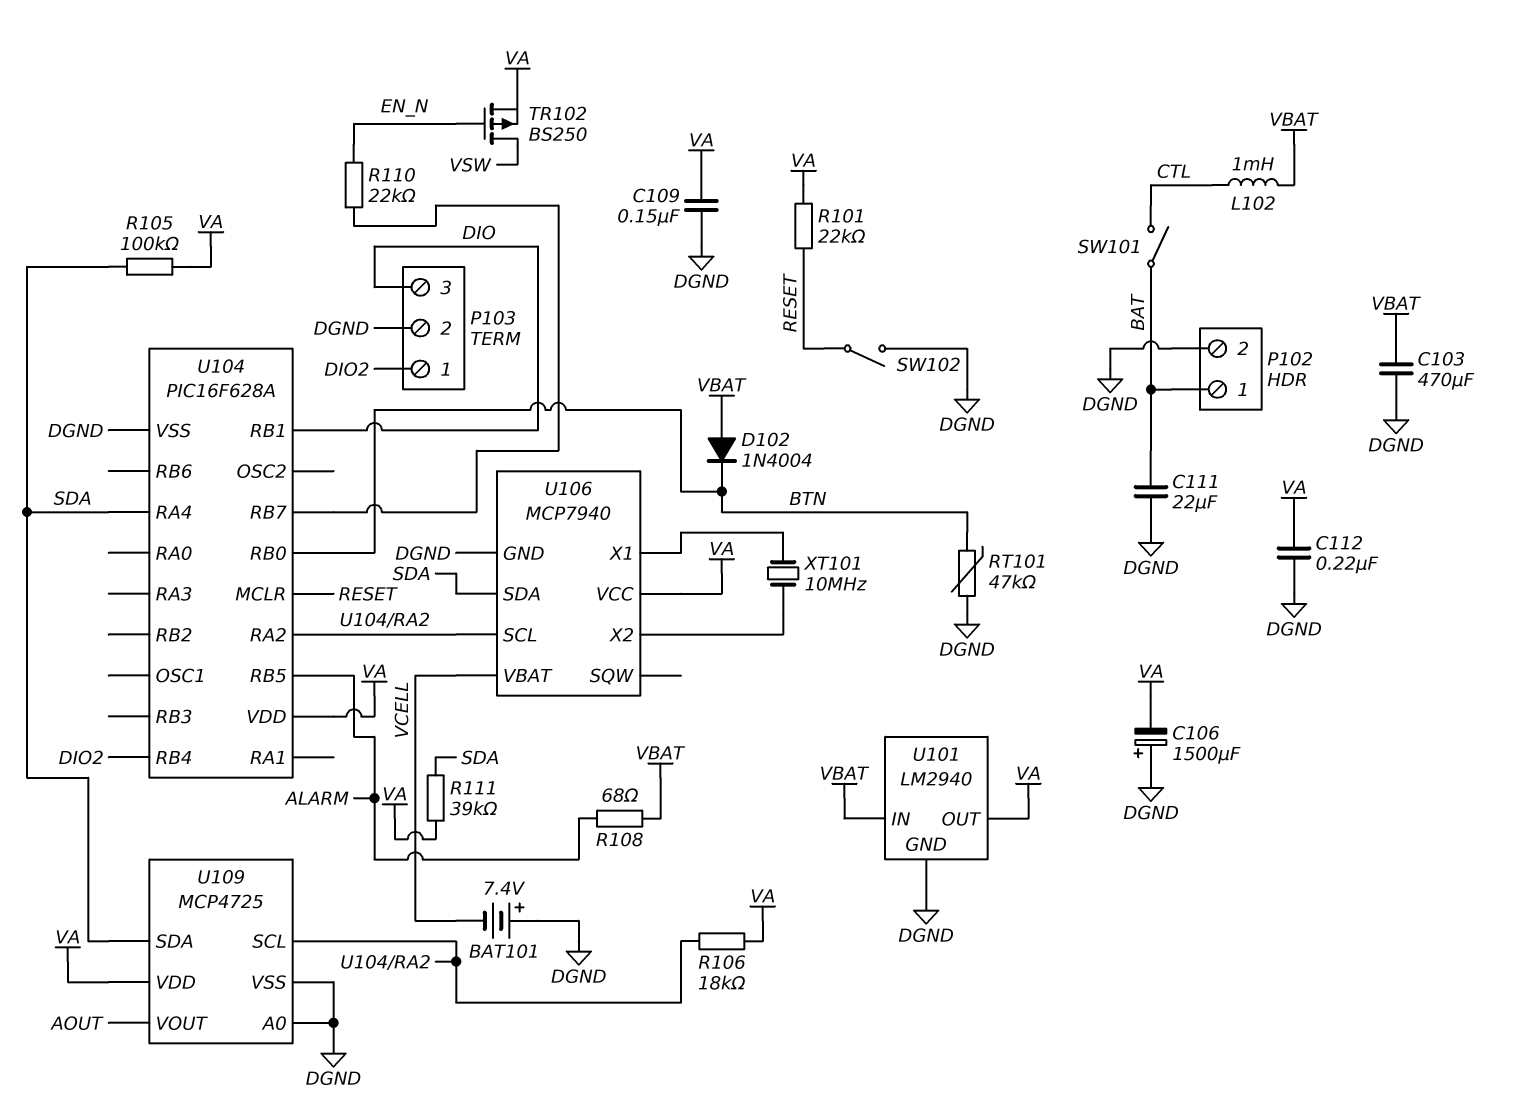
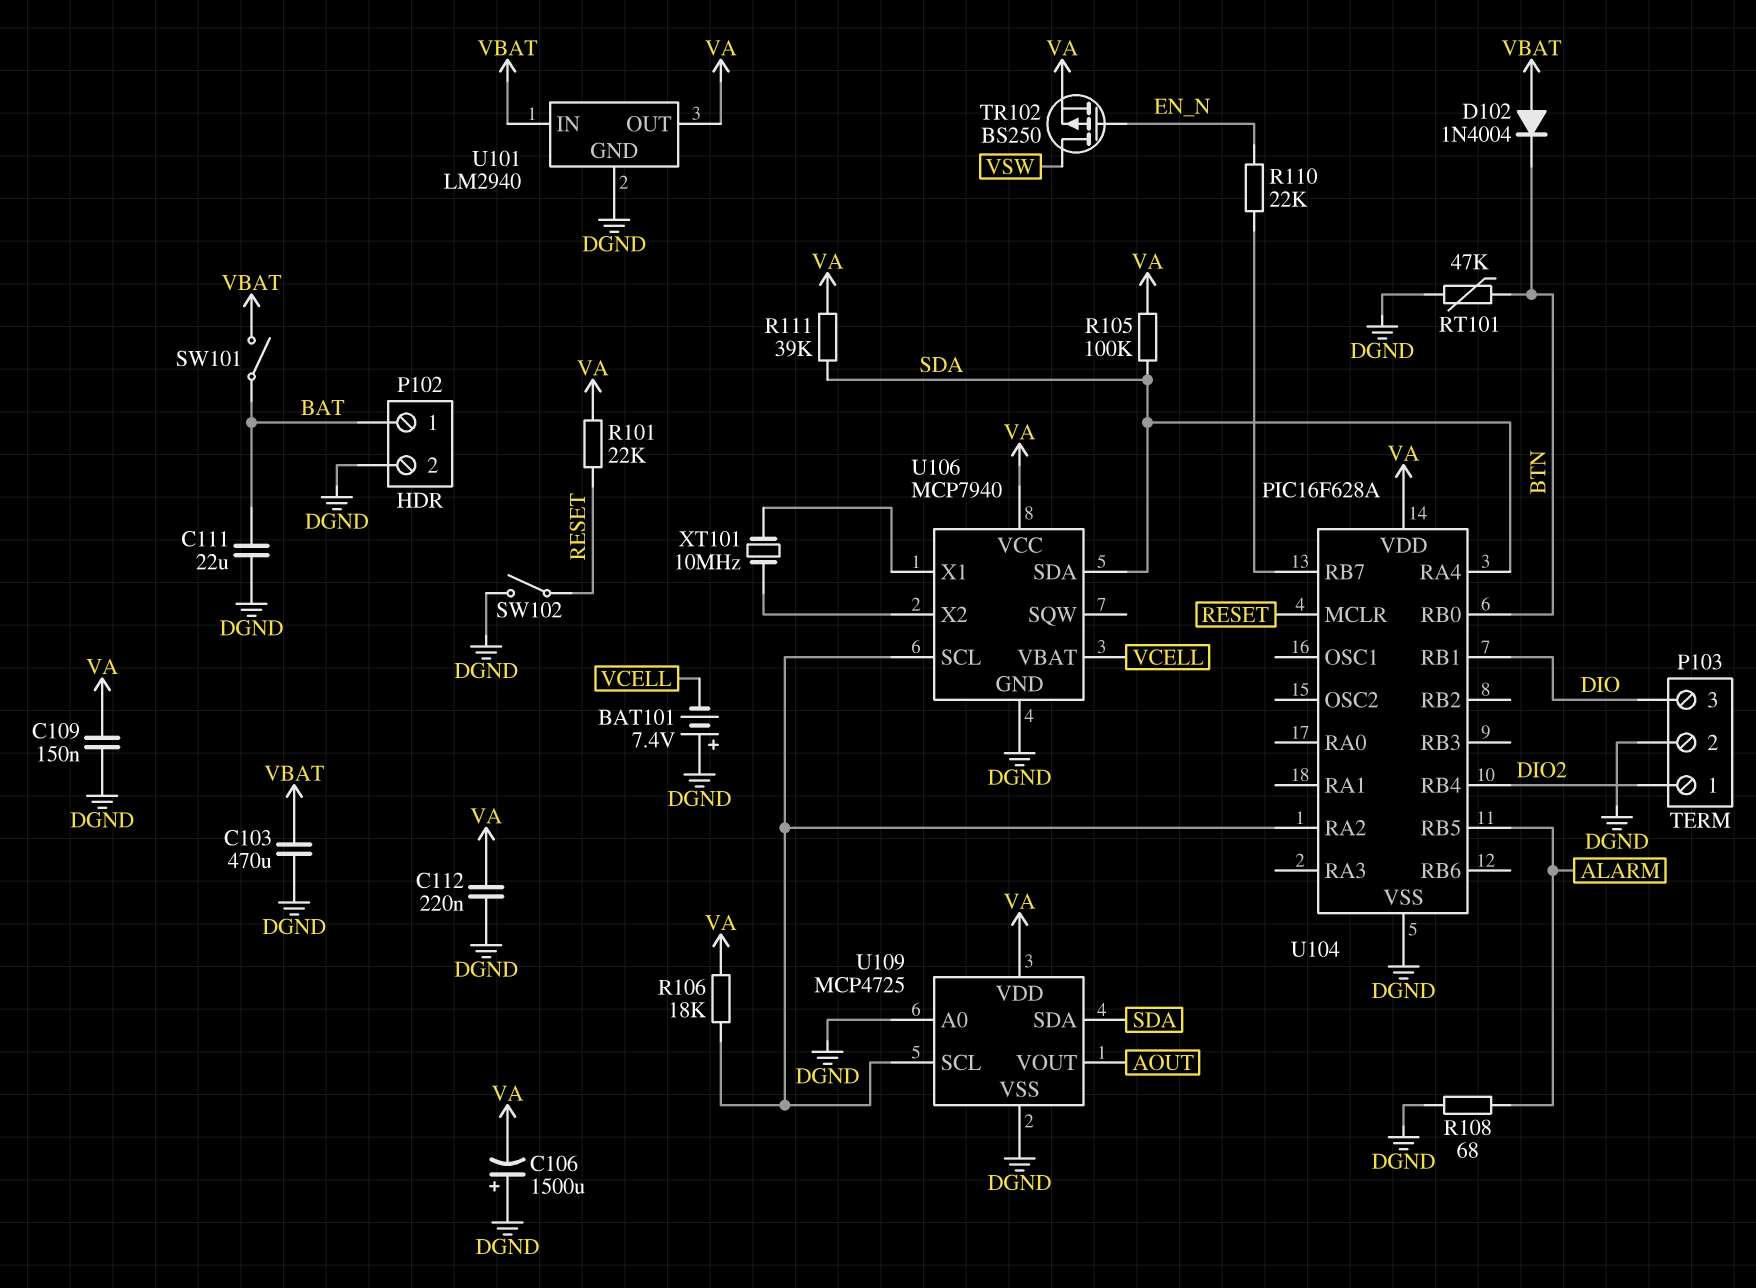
L102: 1mH (CTL, VBAT) -> none
R108: 68 (ALARM, VBAT) -> 68 (ALARM, DGND)
SW101: switch (BAT, CTL) -> switch (BAT, VBAT)

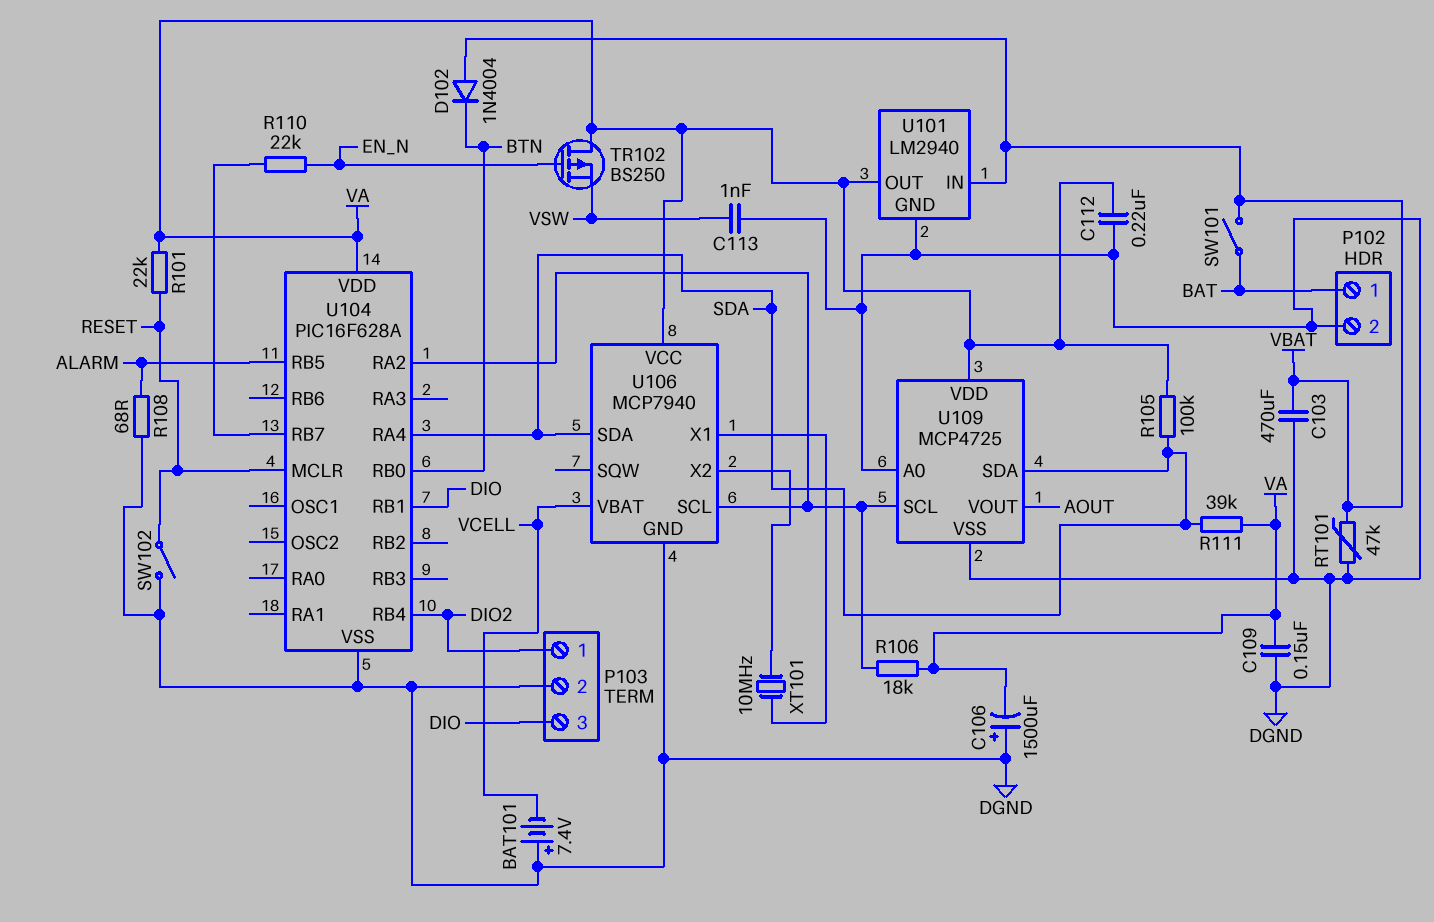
C111: 22uF (BAT, DGND) -> none
C113: none -> 1nF (DGND, VSW)
RT101: 47k (BTN, DGND) -> 47k (DGND, VBAT)
TR102: PMOS BS250 (G EN_N, D VSW, S VA) -> PMOS BS250 (G EN_N, D VA, S VSW)

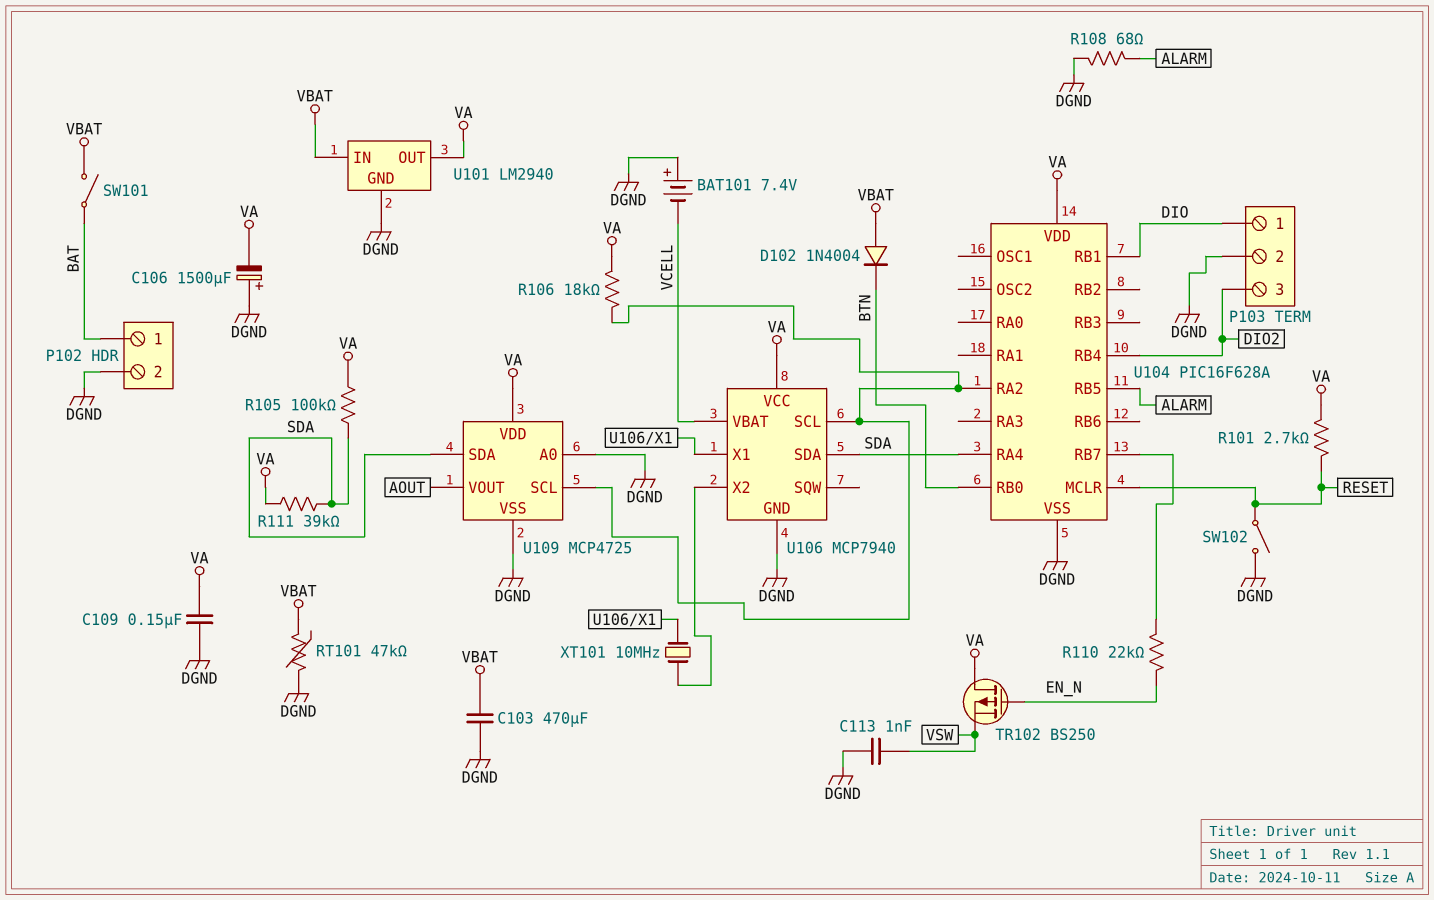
C112: 220nF (DGND, VA) -> none
P103 pin 1: DIO2 -> DIO
P103 pin 3: DIO -> DIO2
R101: 22k (RESET, VA) -> 2.7k (RESET, VA)

